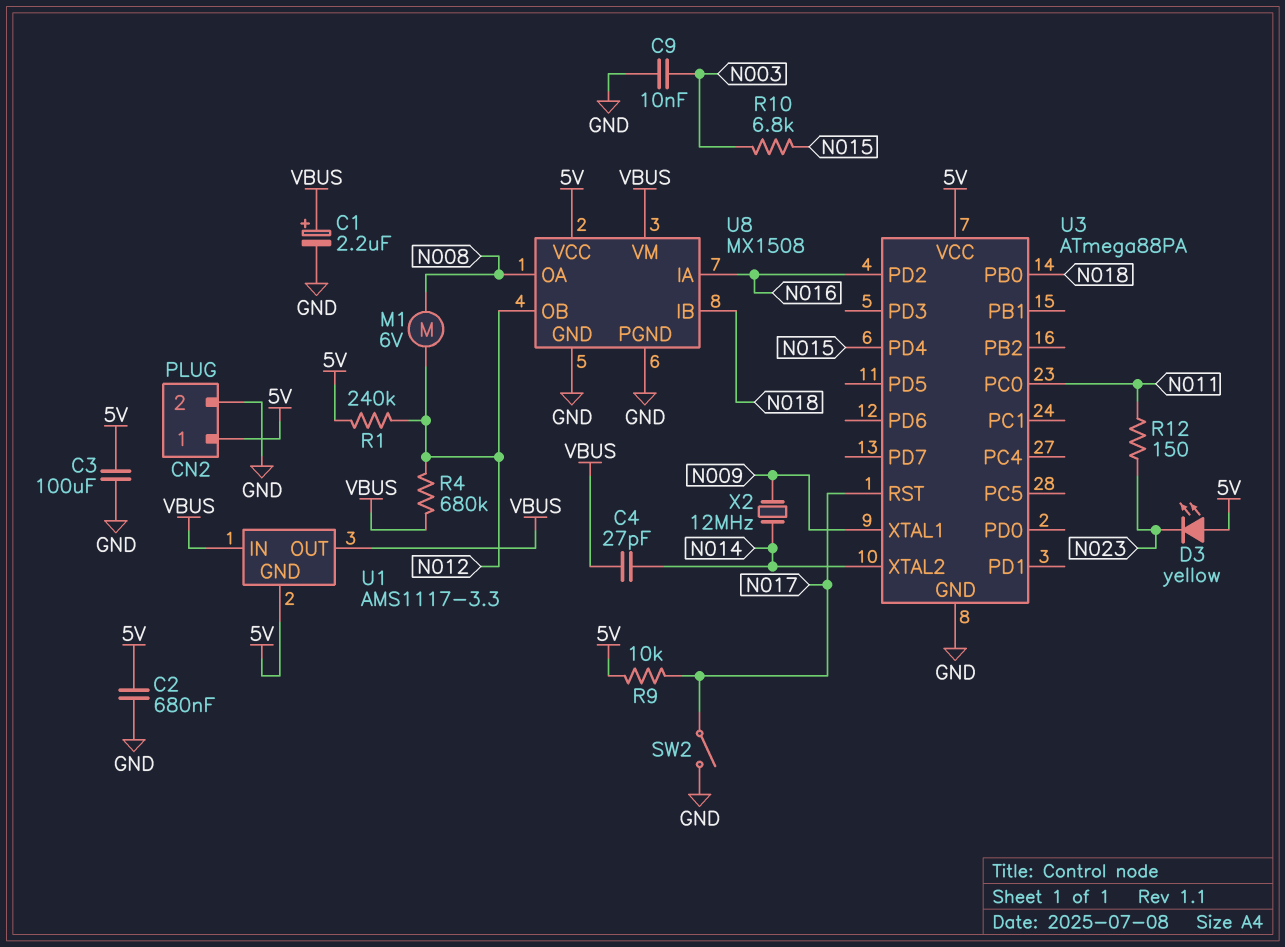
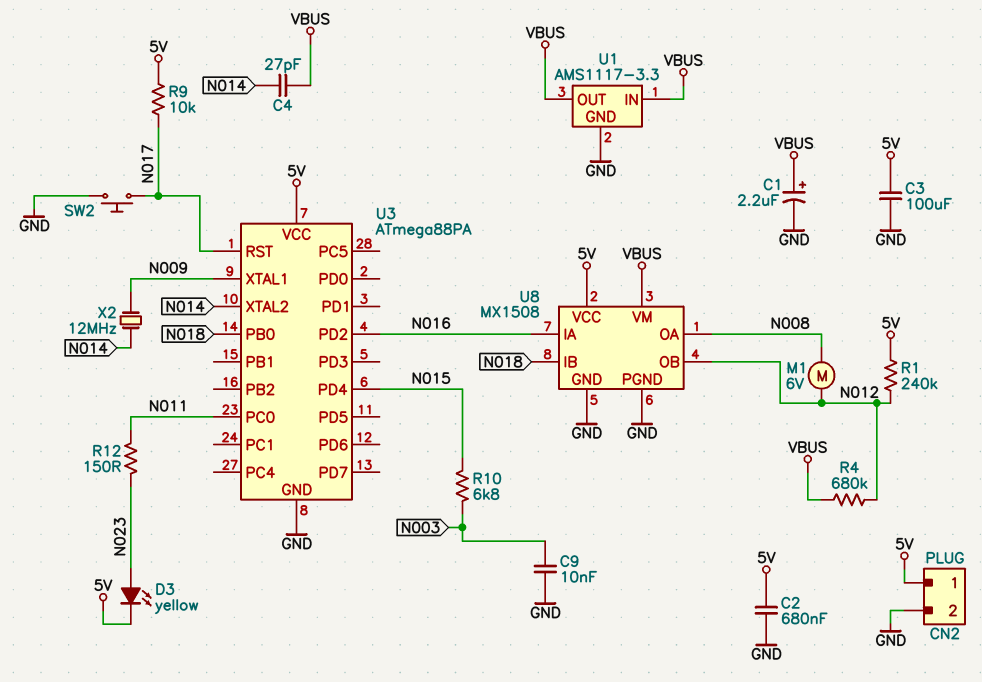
D3: LED yellow (A 5V, K N023) -> LED yellow (A N023, K 5V)
SW2: switch (GND, N017) -> button (GND, N017)
U1 pin GND: 5V -> GND

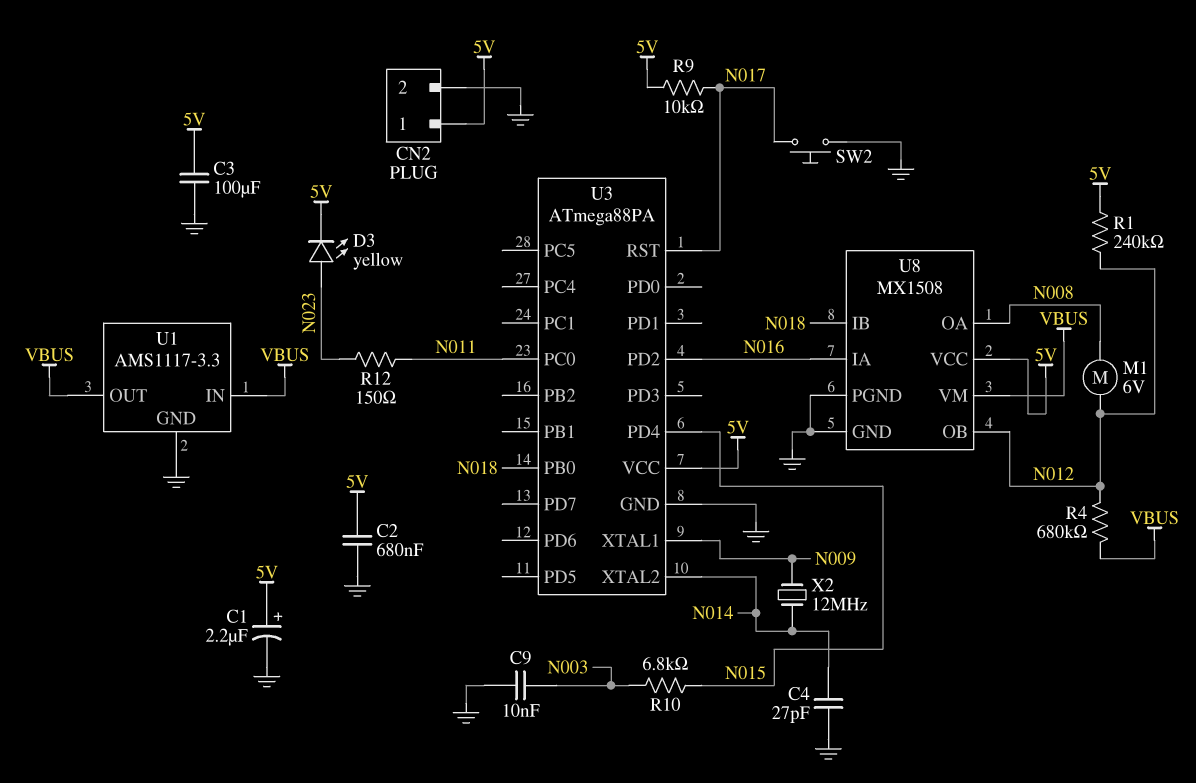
C1: 2.2uF (plus VBUS, minus GND) -> 2.2uF (plus 5V, minus GND)
C4: 27pF (N014, VBUS) -> 27pF (GND, N014)

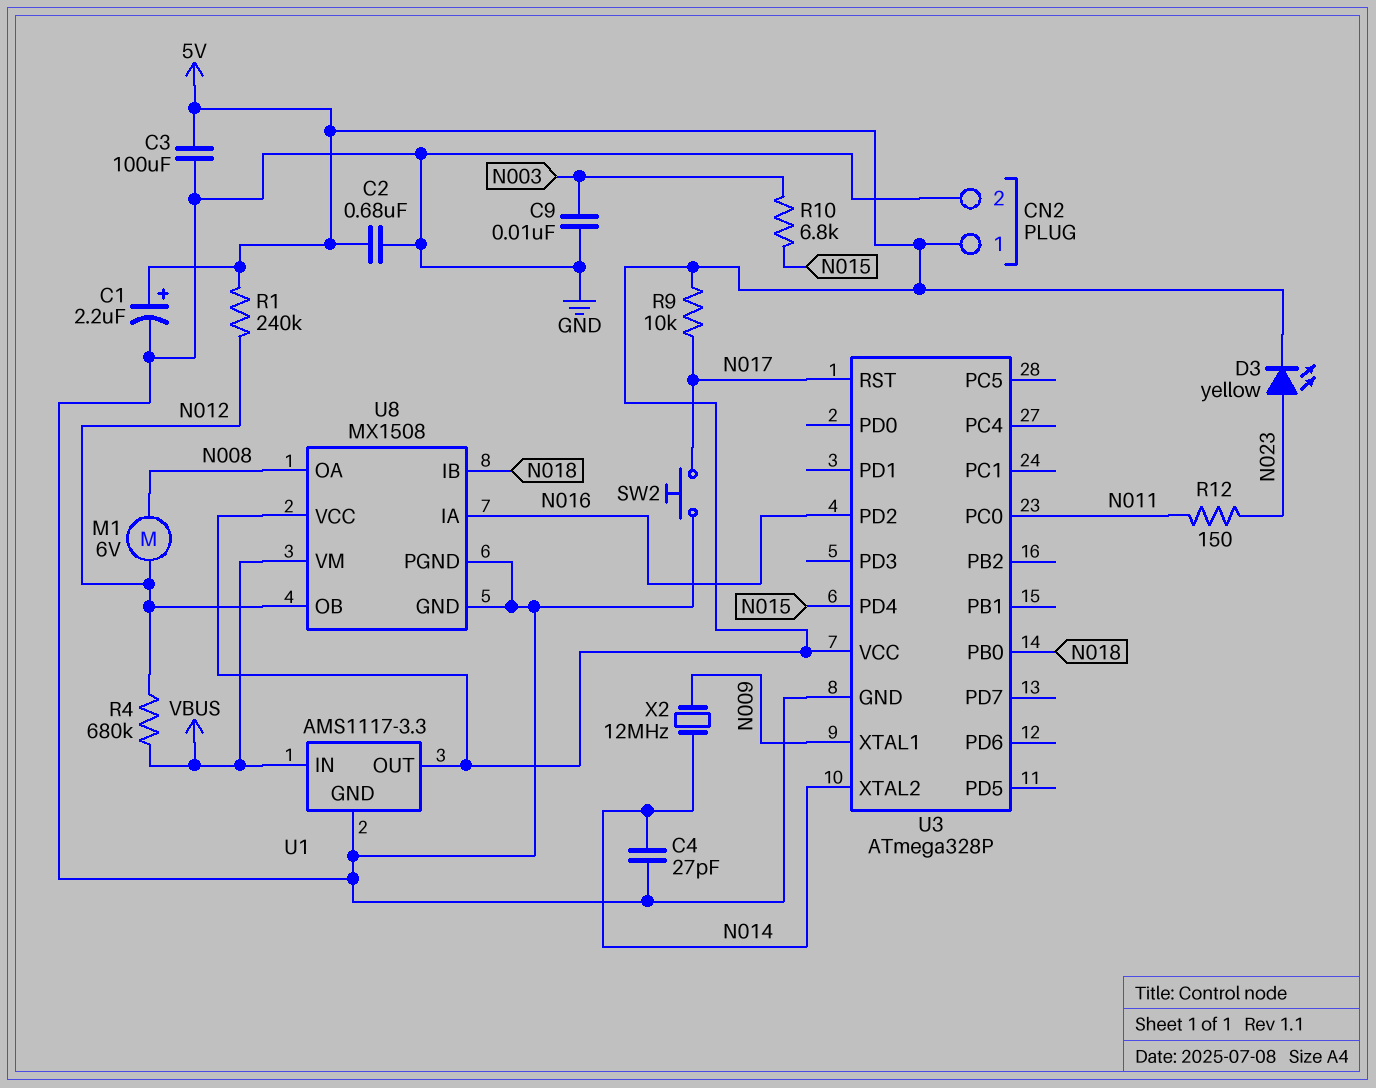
U1 pin OUT: VBUS -> 5V
U3: ATmega88PA -> ATmega328P

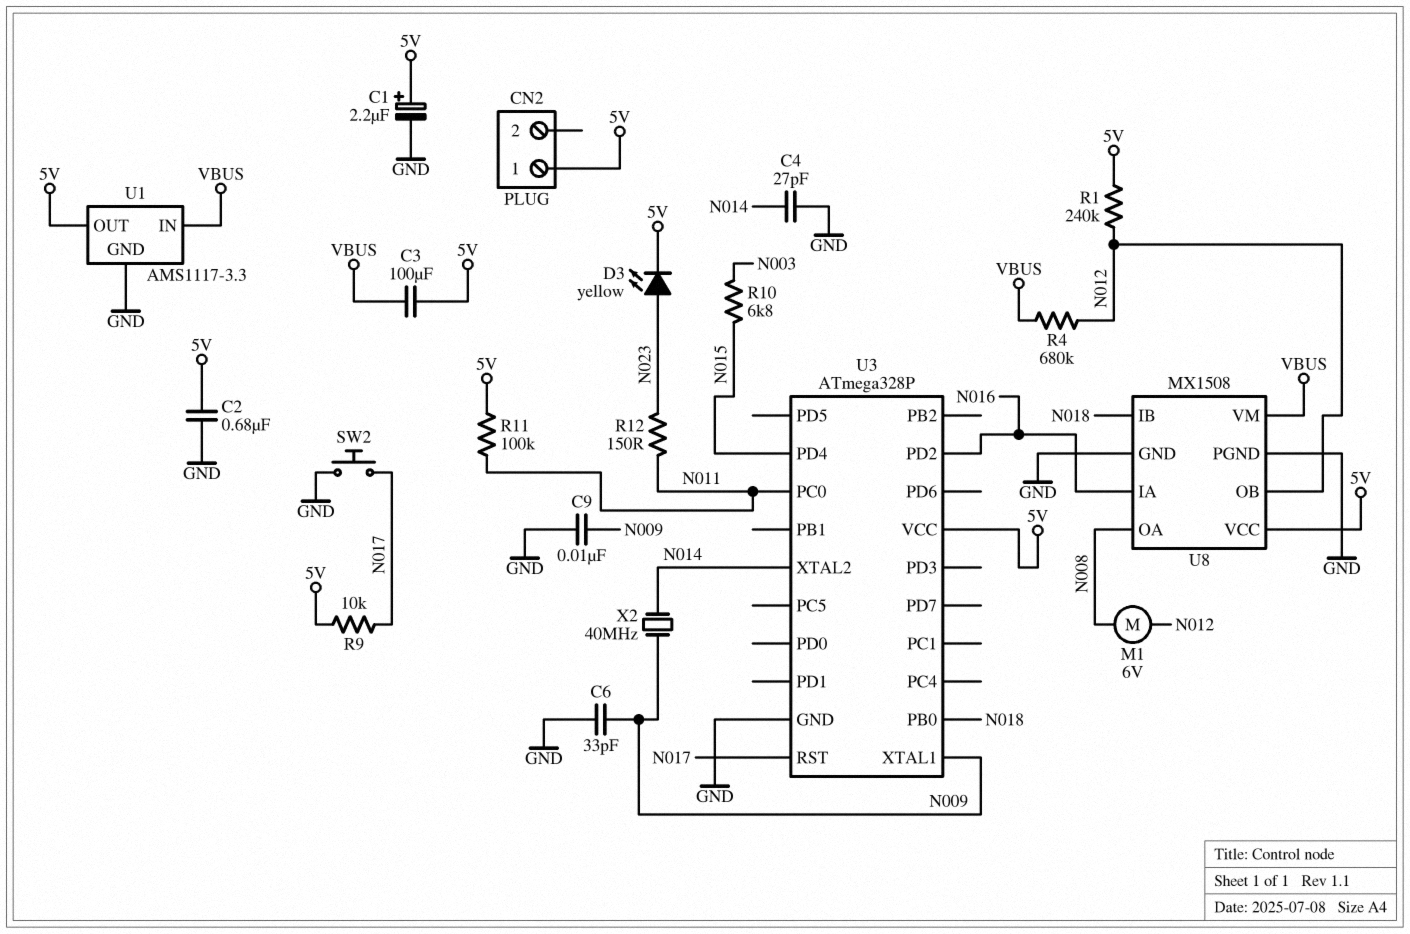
C3: 100uF (5V, GND) -> 100uF (5V, VBUS)
C6: none -> 33pF (GND, N009)
C9: 10nF (GND, N003) -> 10nF (GND, N009)
CN2 pin 2: GND -> none
R11: none -> 100k (5V, N011)
X2: 12MHz (N009, N014) -> 40MHz (N009, N014)

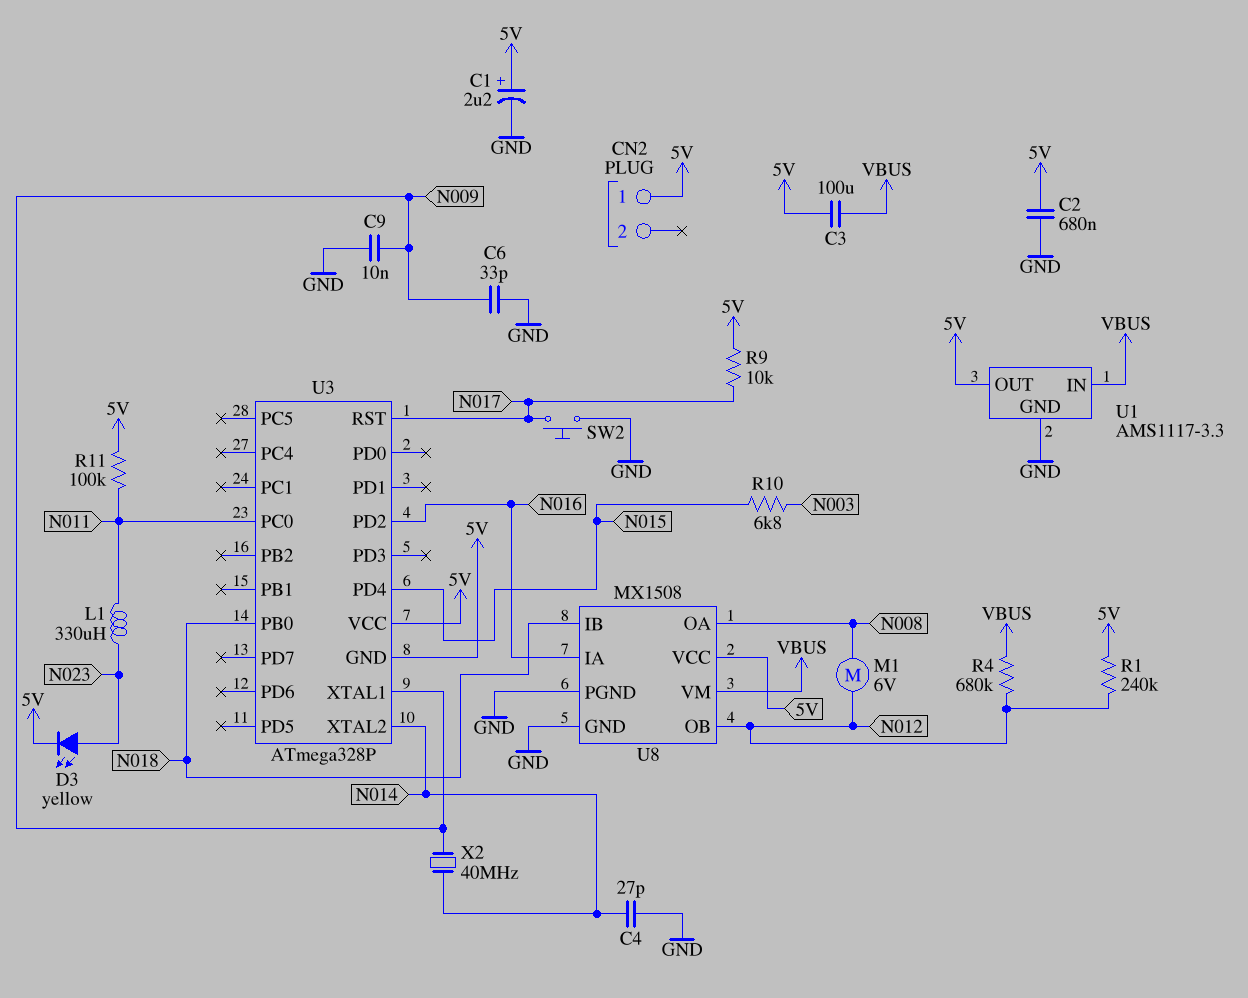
L1: none -> 330uH (N011, N023)
R12: 150 (N011, N023) -> none
U3 pin GND: GND -> 5V

